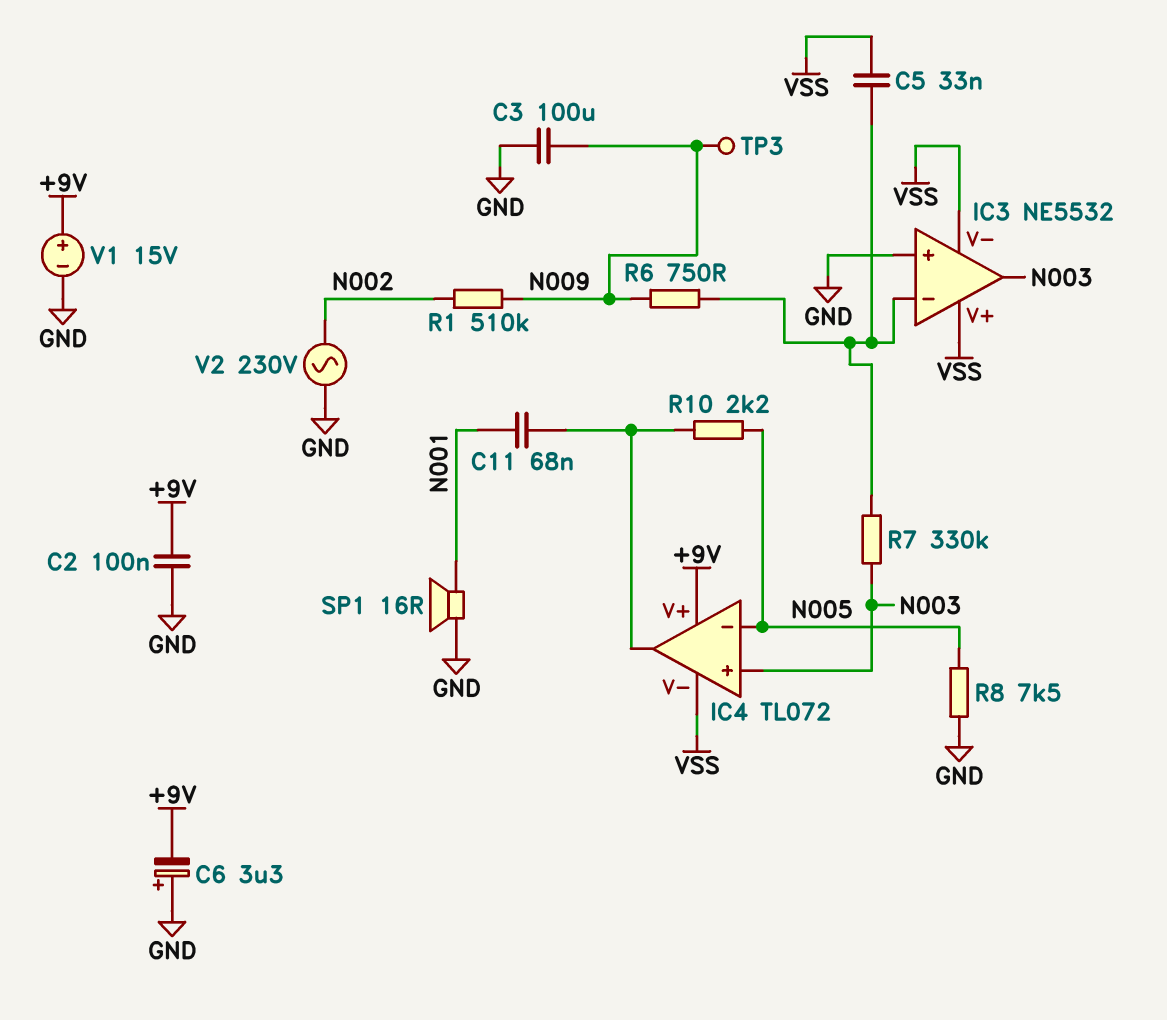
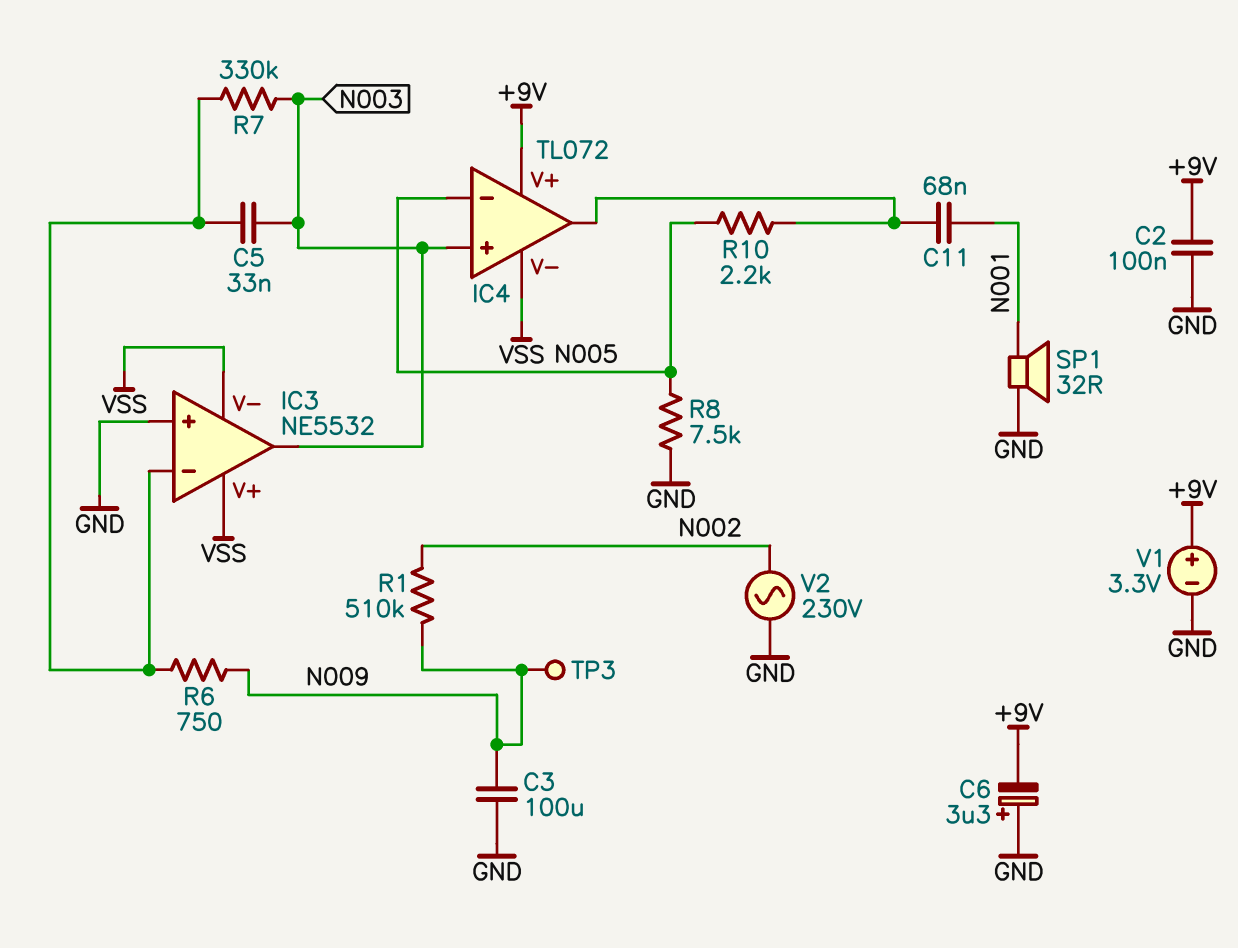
C5: 33nF (IC3/in-, VSS) -> 33nF (IC3/in-, N003)
SP1: speaker 16R (GND, N001) -> speaker 32R (GND, N001)
V1: 15V (plus +9V, minus GND) -> 3.3V (plus +9V, minus GND)

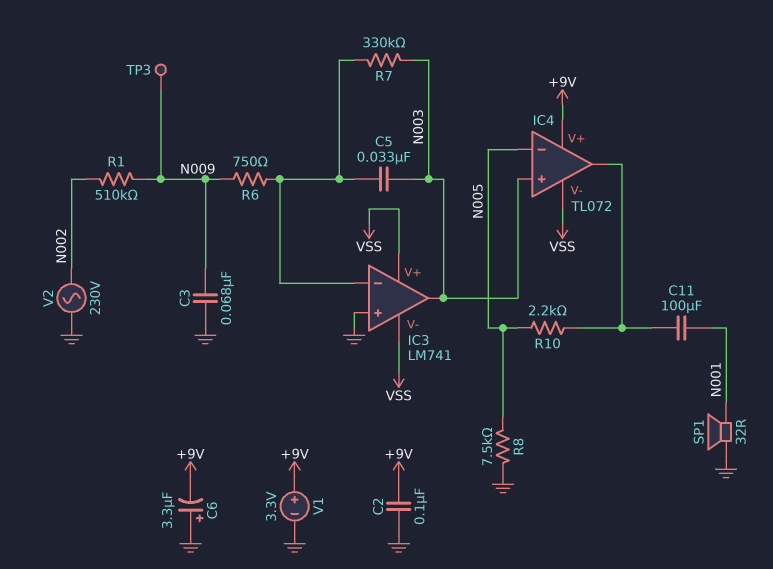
C3: 100uF (GND, N009) -> 68nF (GND, N009)
C11: 68nF (IC4/out, N001) -> 100uF (IC4/out, N001)
IC3: NE5532 -> LM741

